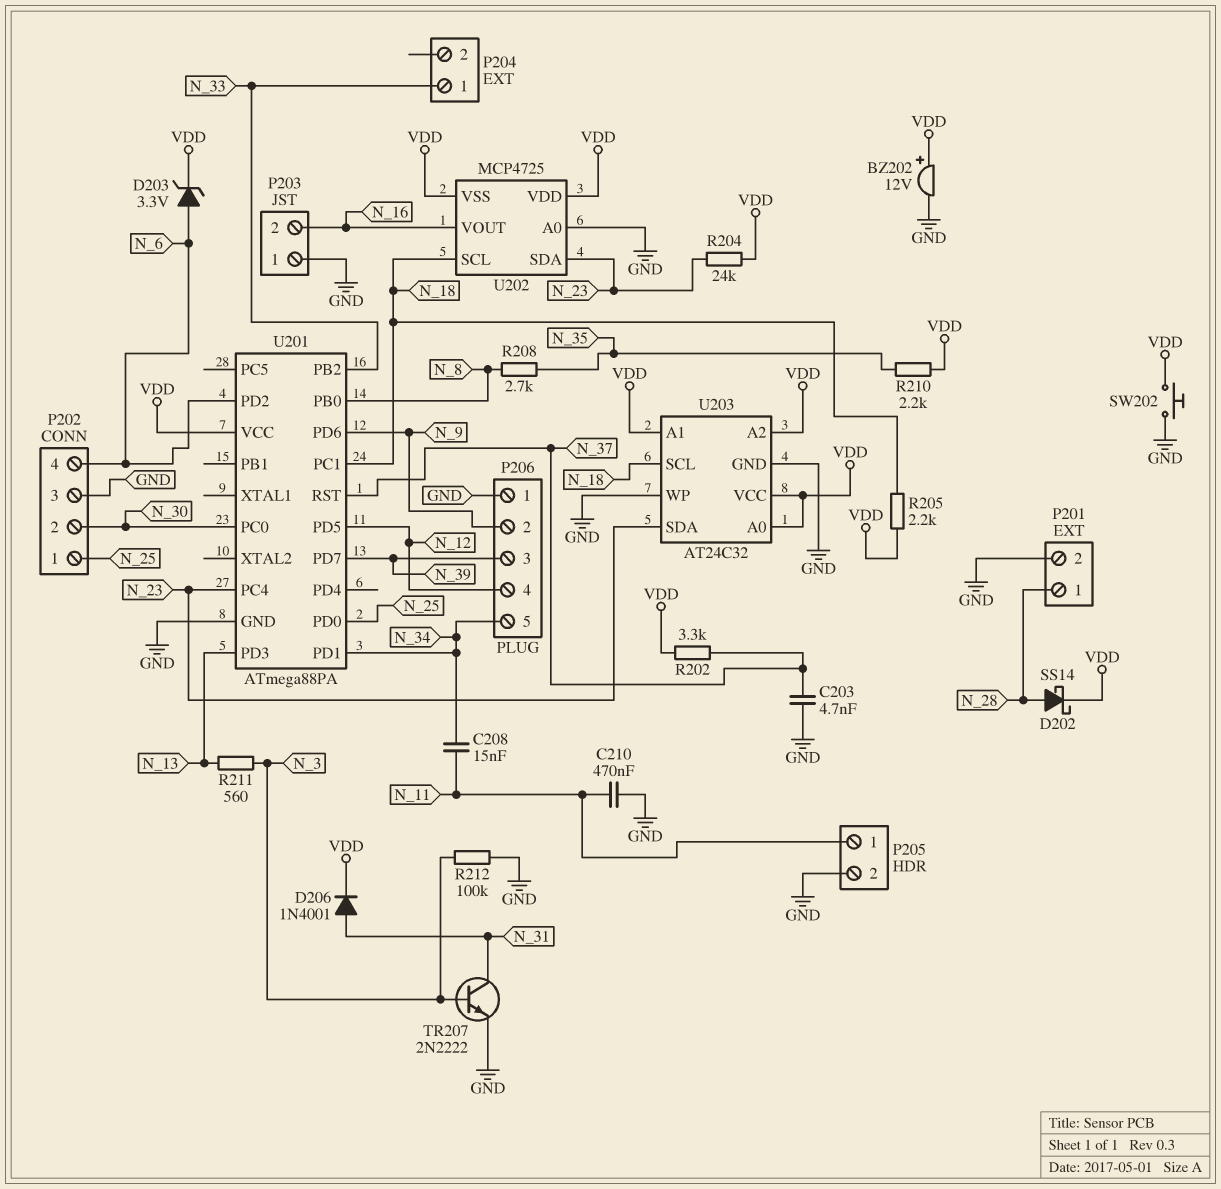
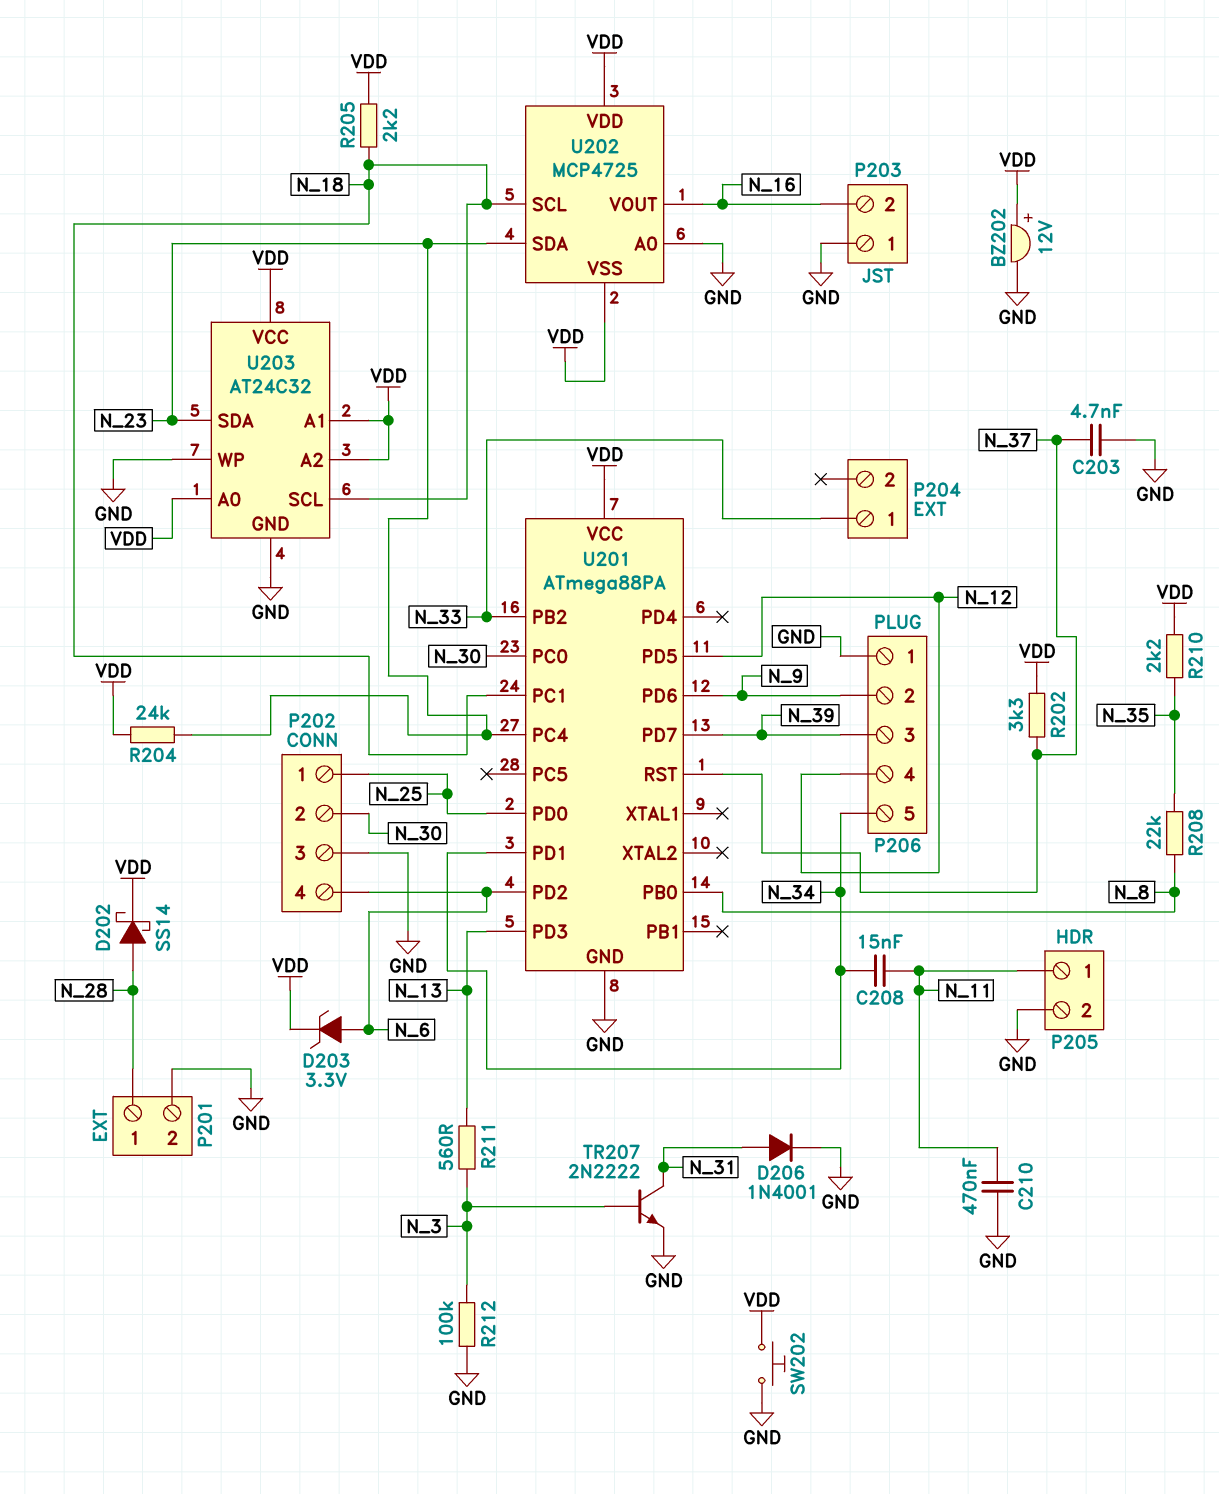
D206: diode 1N4001 (A N_31, K VDD) -> diode 1N4001 (A N_31, K GND)
R208: 2.7k (N_8, N_35) -> 22k (N_8, N_35)

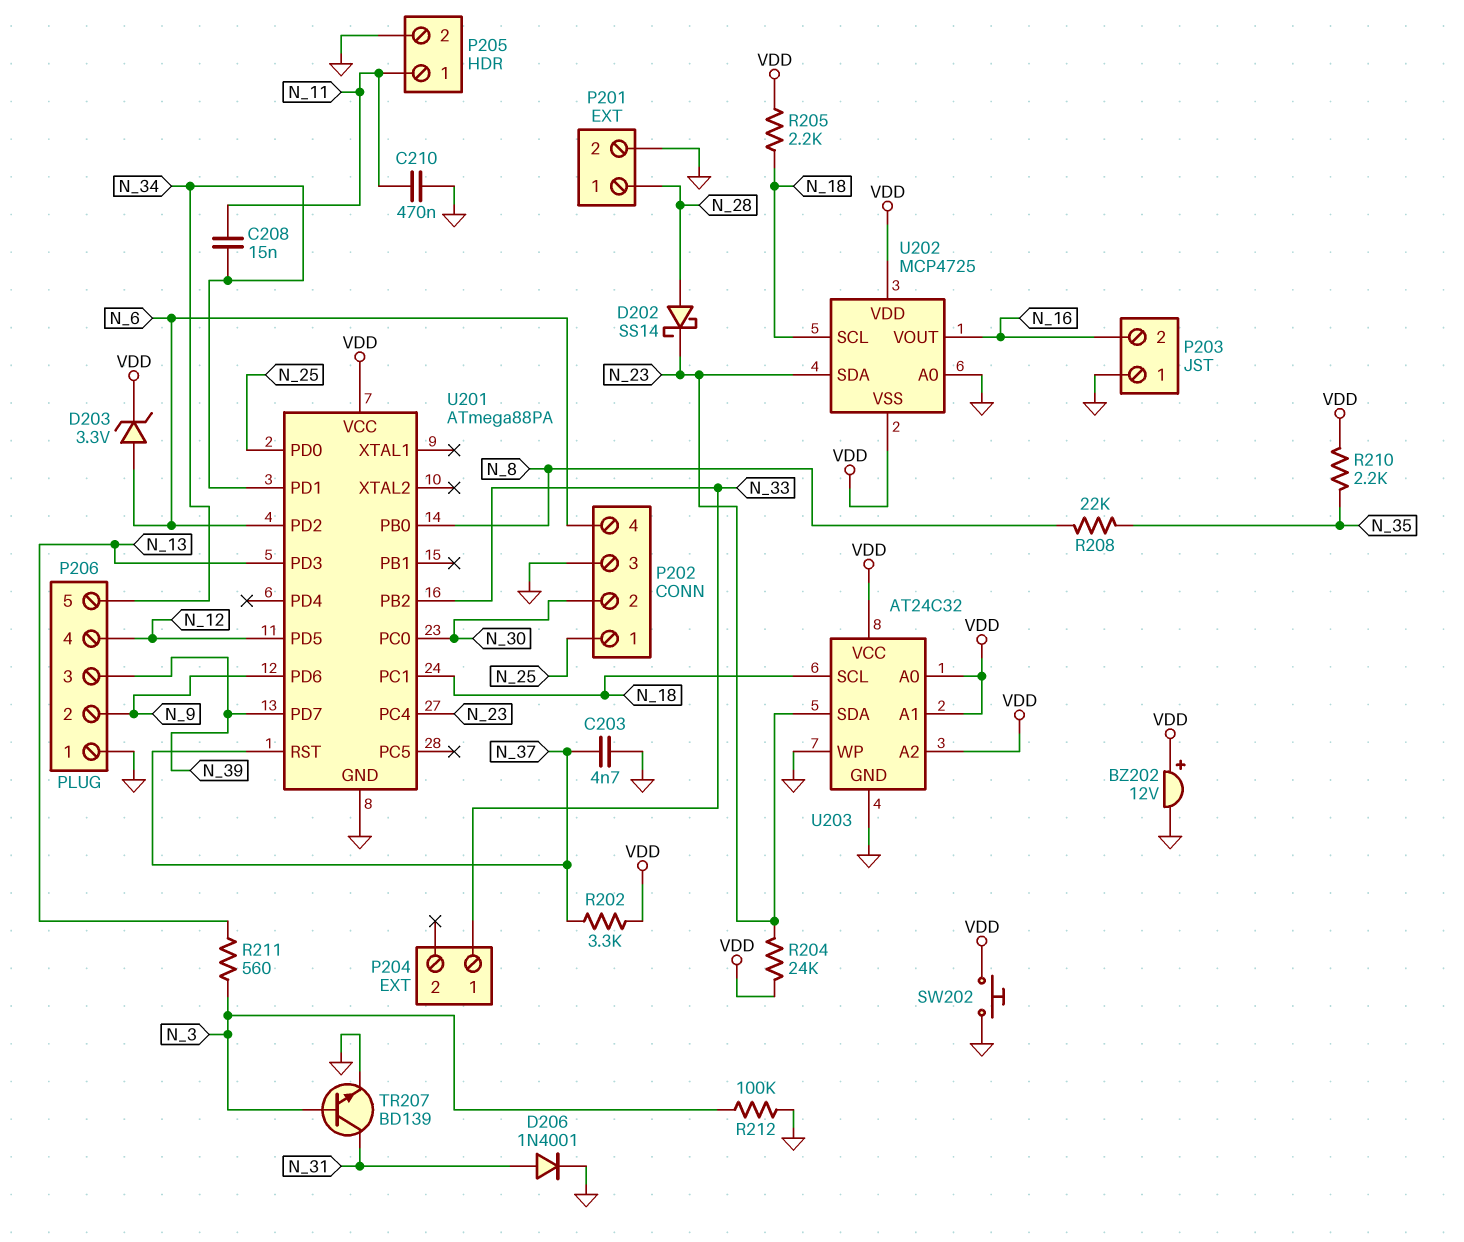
D202: schottky SS14 (A N_28, K VDD) -> schottky SS14 (A N_28, K N_23)
TR207: NPN 2N2222 (B N_3, C N_31, E GND) -> NPN BD139 (B N_3, C N_31, E GND)

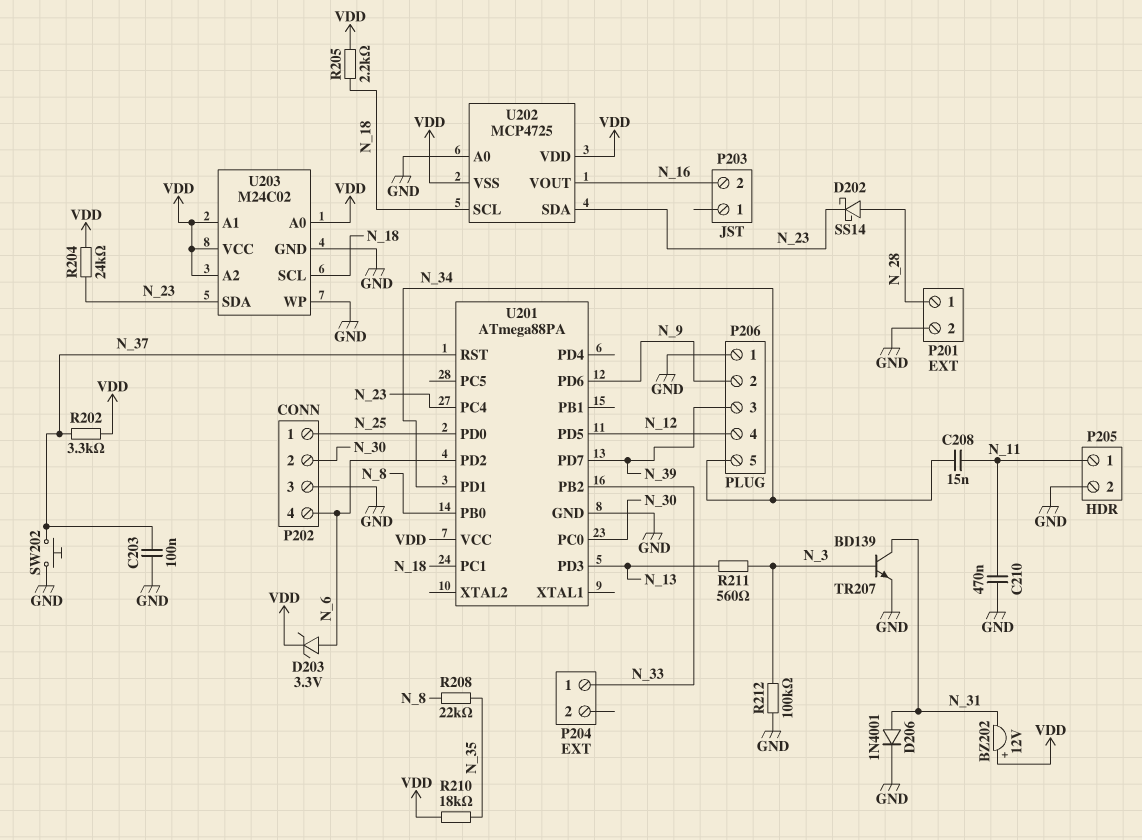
BZ202: buzzer 12V (plus VDD, minus GND) -> buzzer 12V (plus VDD, minus N_31)
C203: 4.7nF (GND, N_37) -> 100nF (GND, N_37)
P203 pin 1: GND -> none
R210: 2.2k (N_35, VDD) -> 18k (N_35, VDD)
SW202: button (GND, VDD) -> button (GND, N_37)
U203: AT24C32 -> M24C02

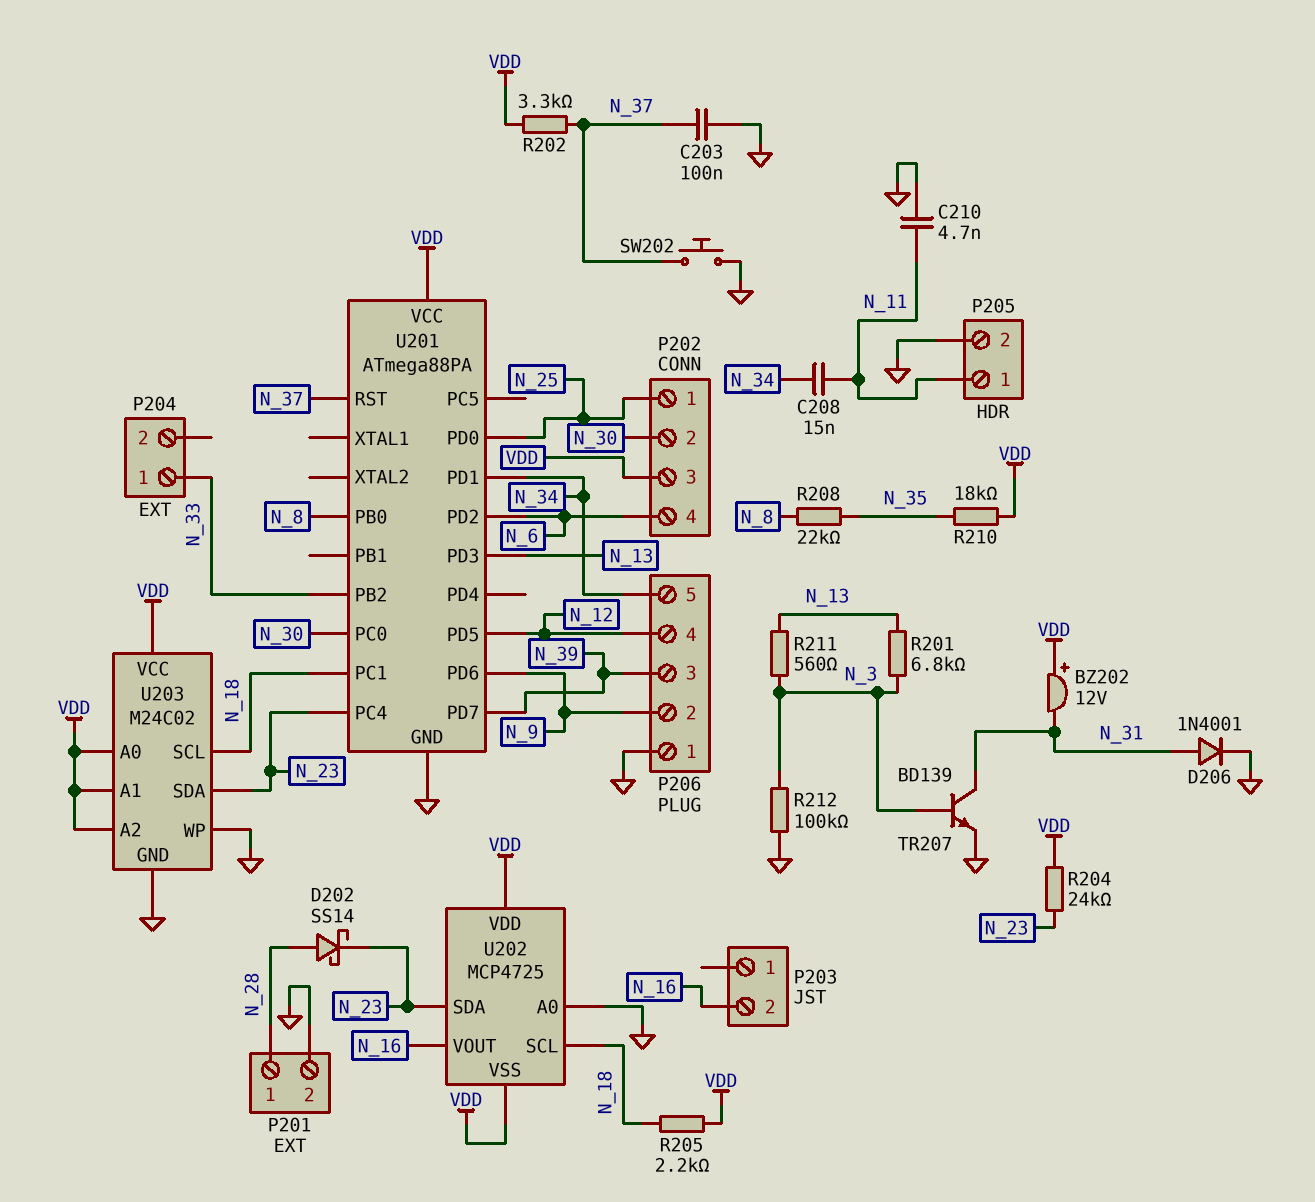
C210: 470nF (GND, N_11) -> 4.7nF (GND, N_11)
D203: zener 3.3V (A N_6, K VDD) -> none
P202 pin 3: GND -> VDD
R201: none -> 6.8k (N_3, N_13)

